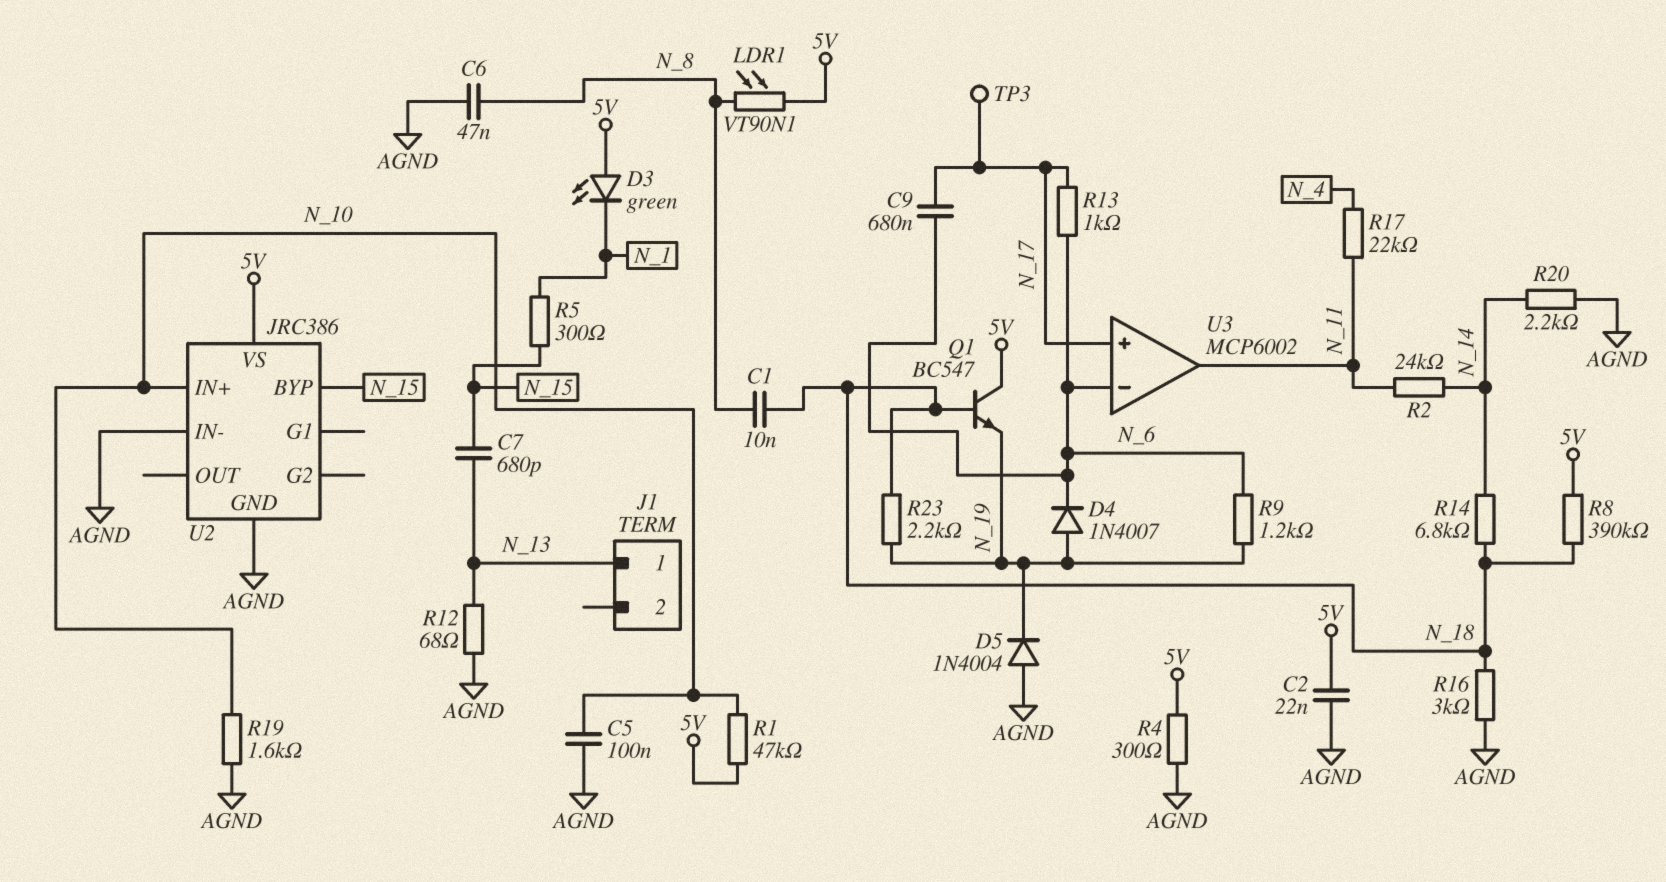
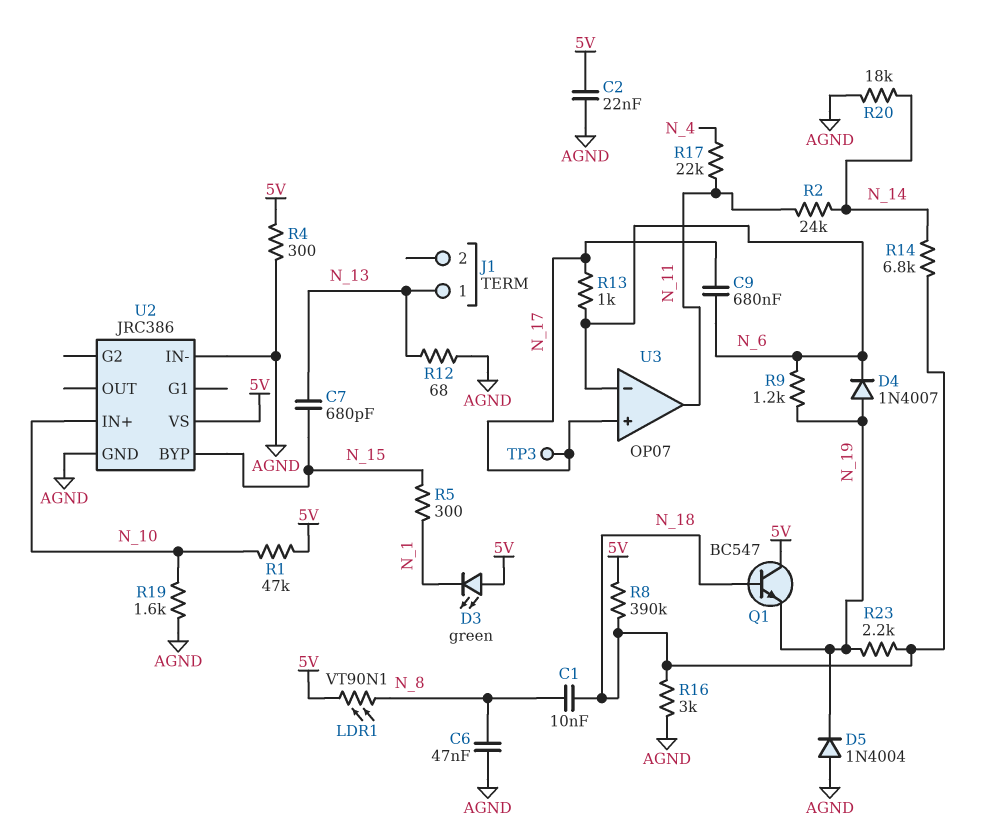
C5: 100nF (AGND, N_10) -> none
R20: 2.2k (AGND, N_14) -> 18k (AGND, N_14)
U3: MCP6002 -> OP07

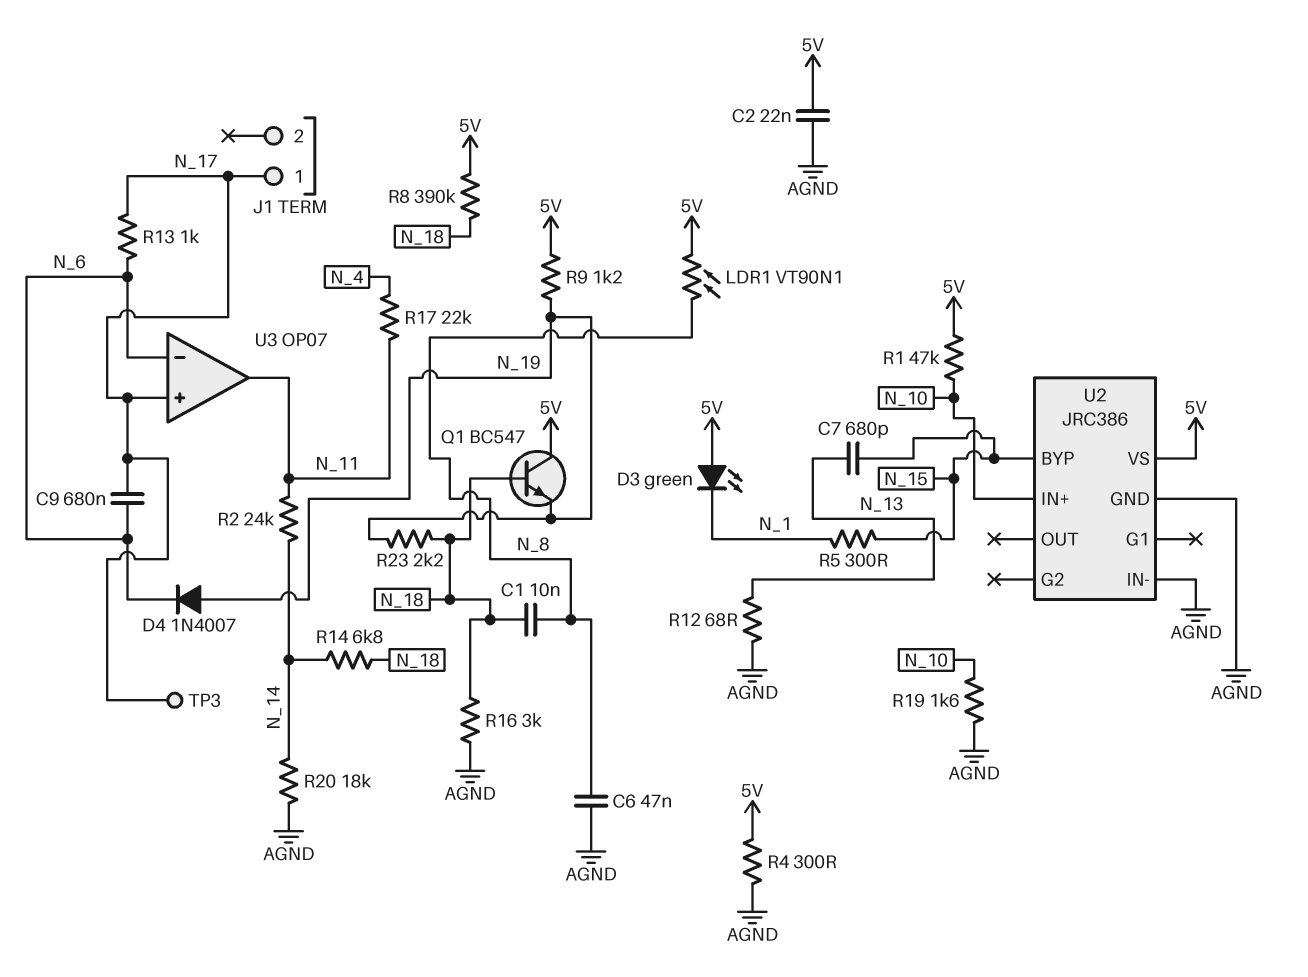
D5: diode 1N4004 (A AGND, K N_19) -> none
J1 pin 1: N_13 -> N_17
R9: 1.2k (N_6, N_19) -> 1.2k (5V, N_19)

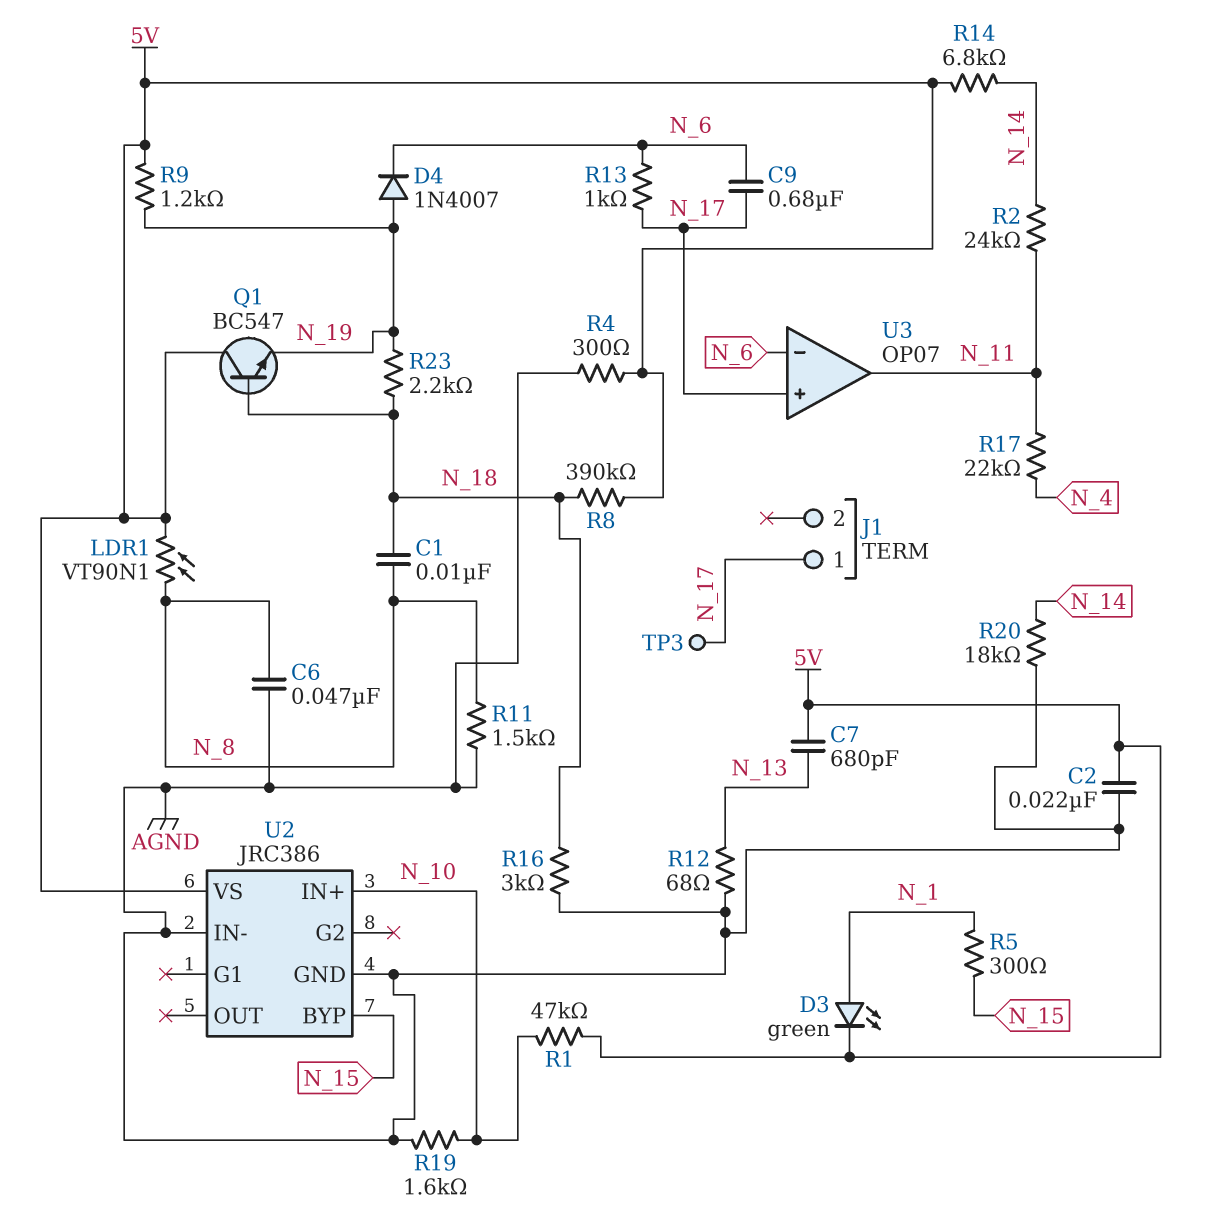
C7: 680pF (N_13, N_15) -> 680pF (5V, N_13)
D3: LED green (A 5V, K N_1) -> LED green (A N_1, K 5V)
R11: none -> 1.5k (AGND, N_8)
R14: 6.8k (N_14, N_18) -> 6.8k (5V, N_14)

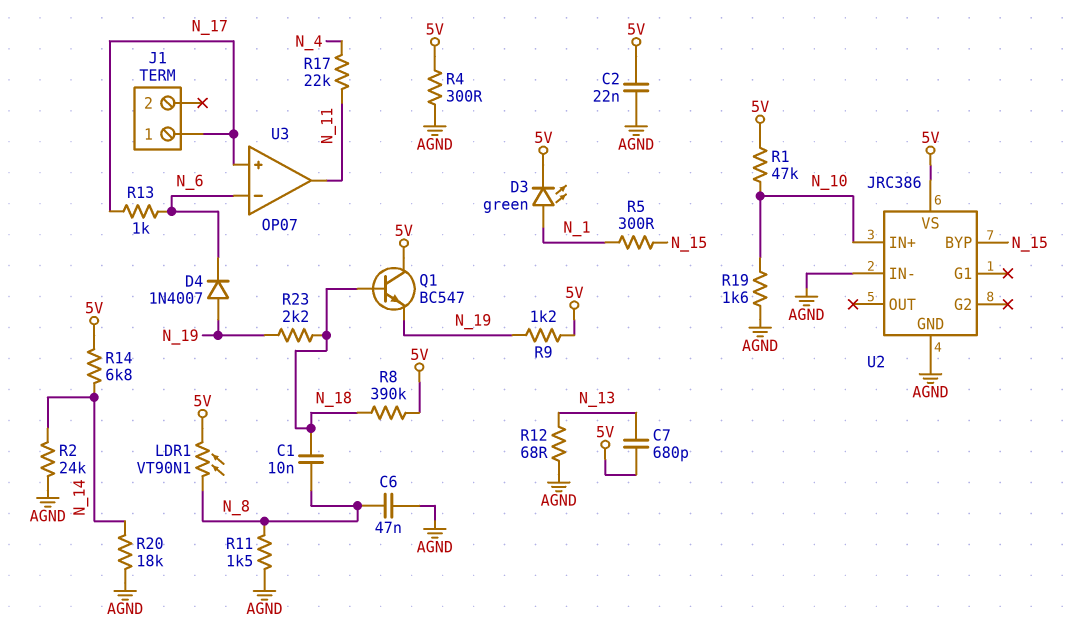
C9: 680nF (N_6, N_17) -> none
R2: 24k (N_11, N_14) -> 24k (AGND, N_14)
R16: 3k (AGND, N_18) -> none
TP3: test point (N_17) -> none

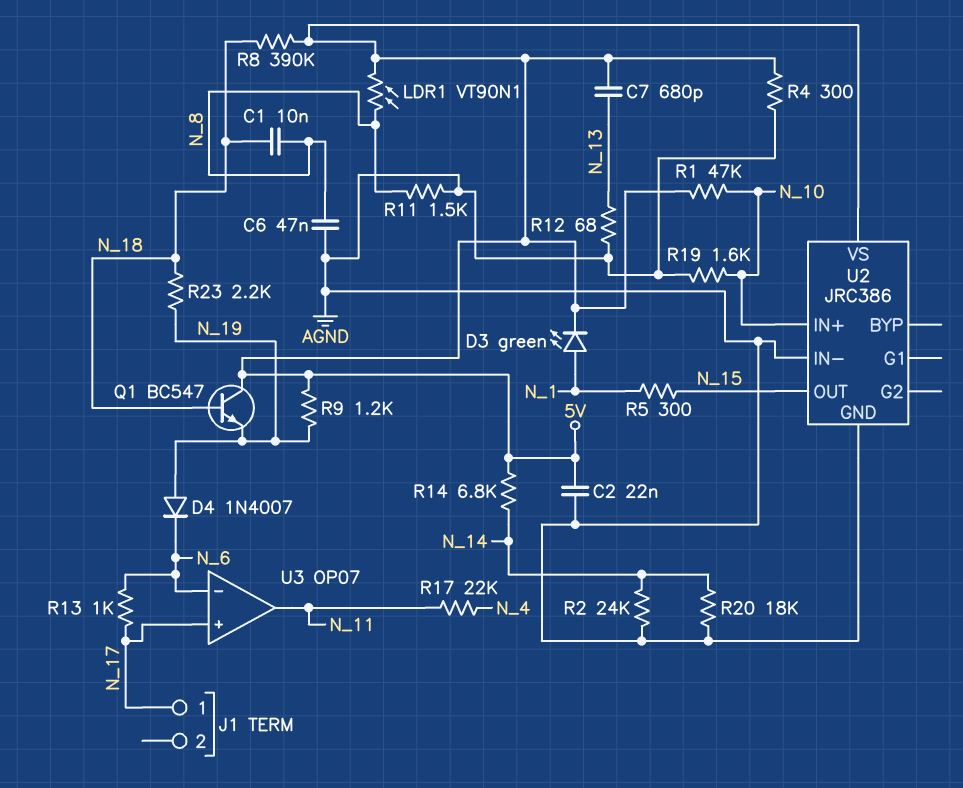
U2 pin BYP: N_15 -> none
U2 pin OUT: none -> N_15

